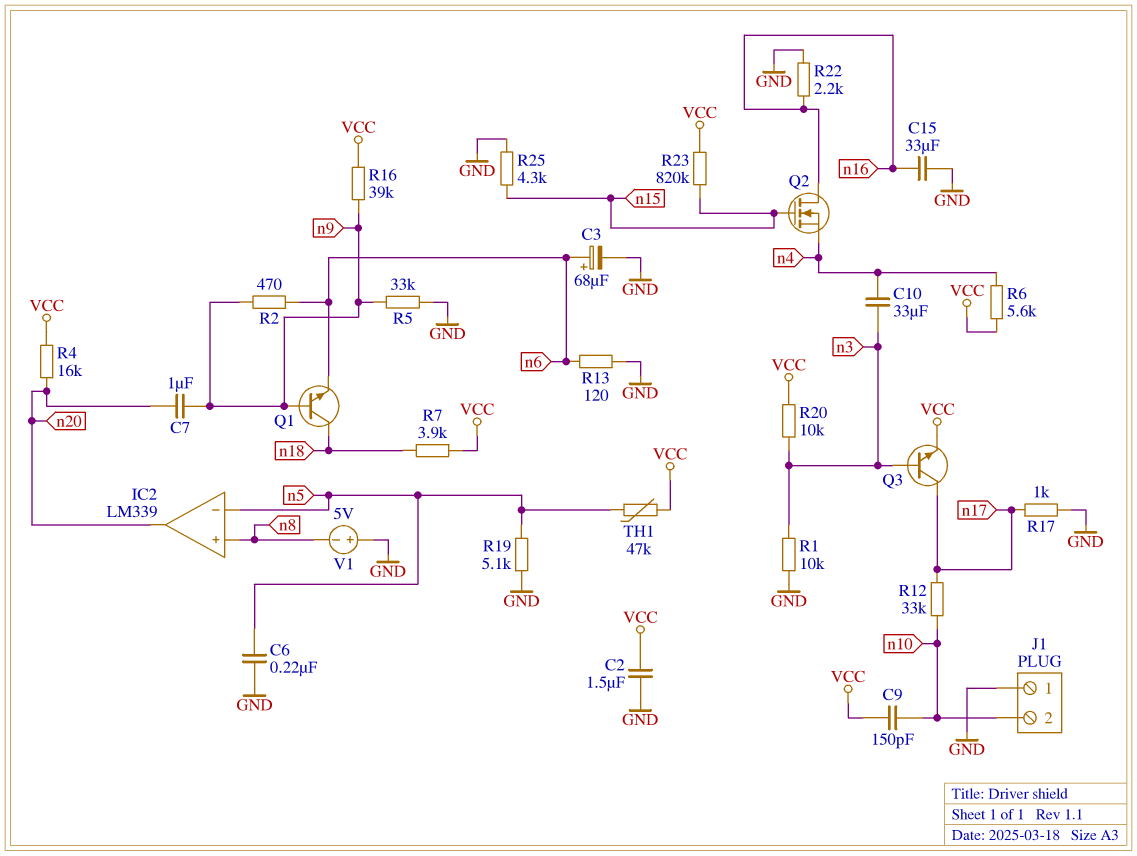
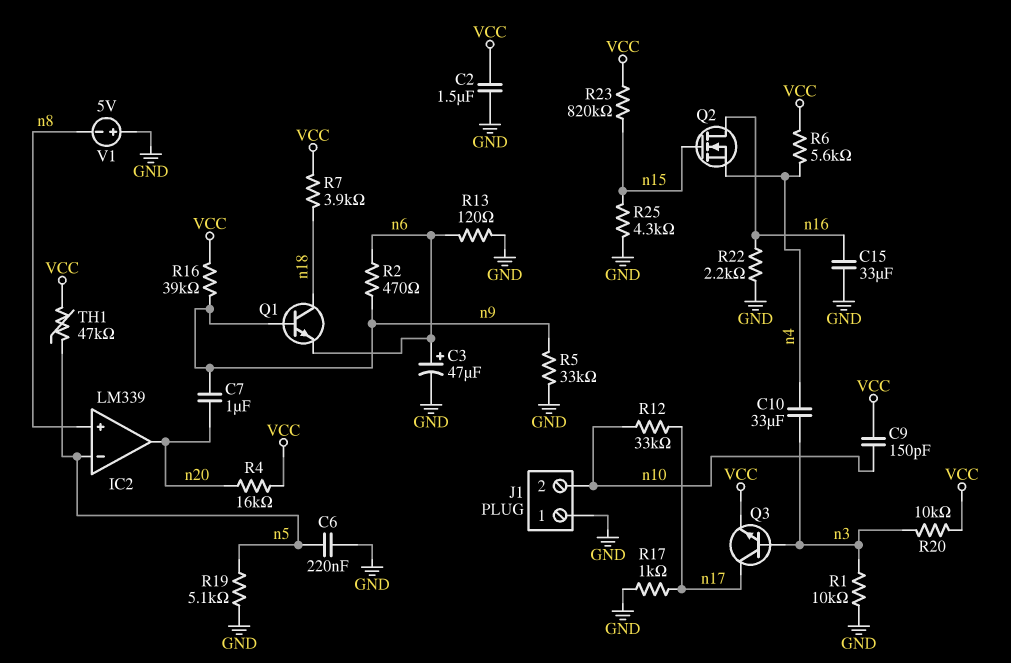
C3: 68uF (plus n6, minus GND) -> 47uF (plus n6, minus GND)

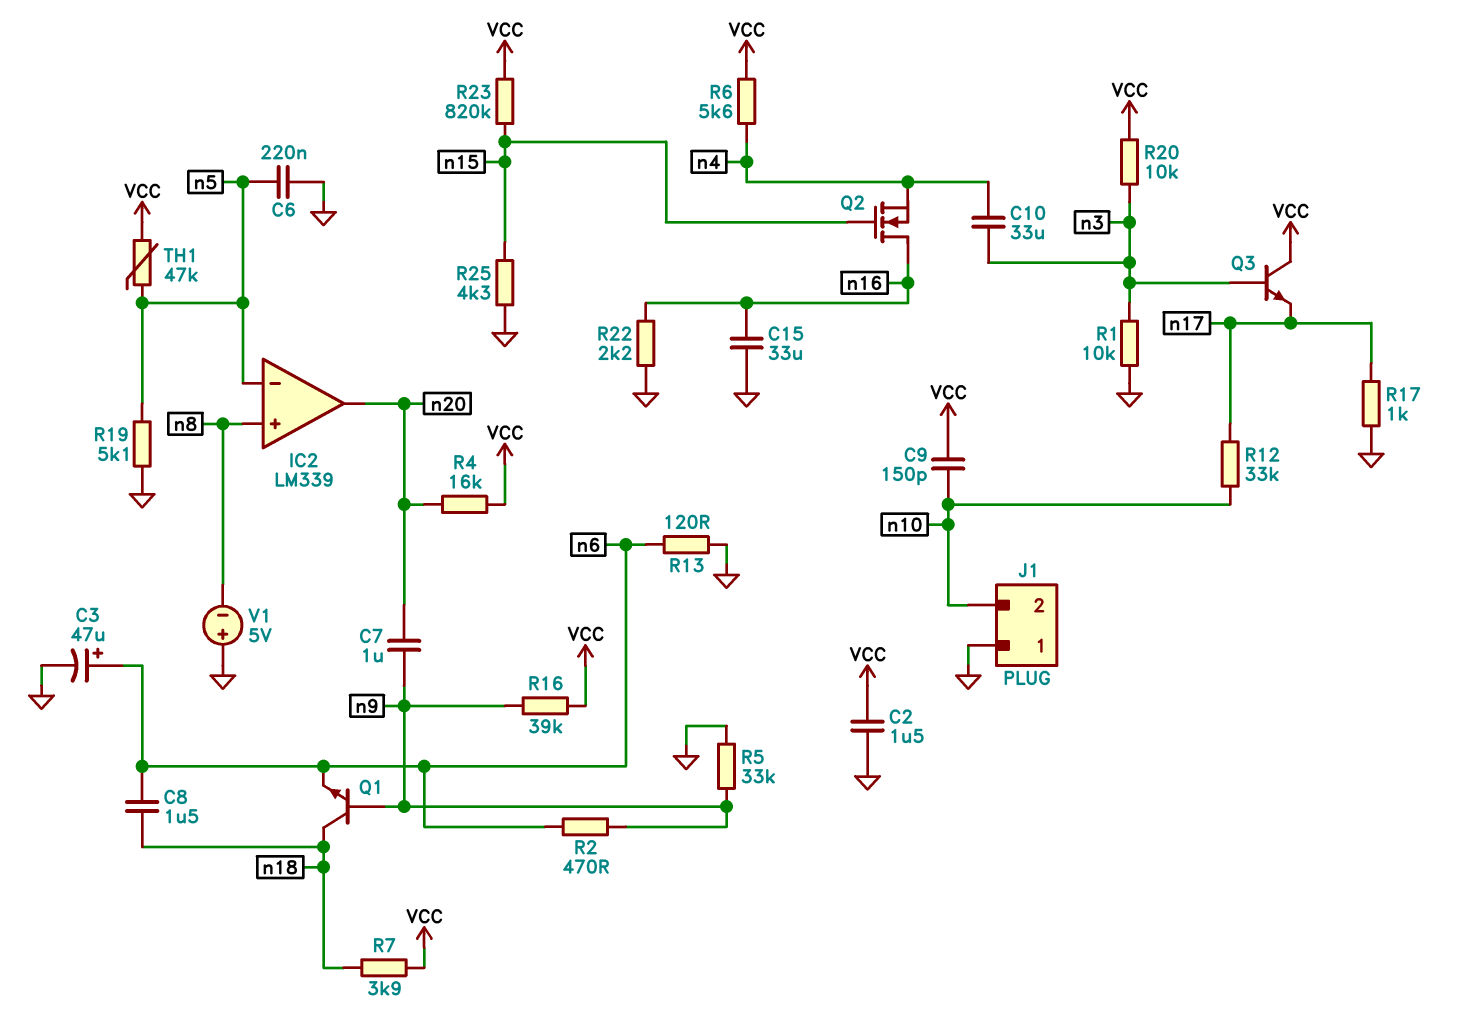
C8: none -> 1.5uF (n6, n18)
Q3: NPN (B n3, C n17, E VCC) -> NPN (B n3, C VCC, E n17)

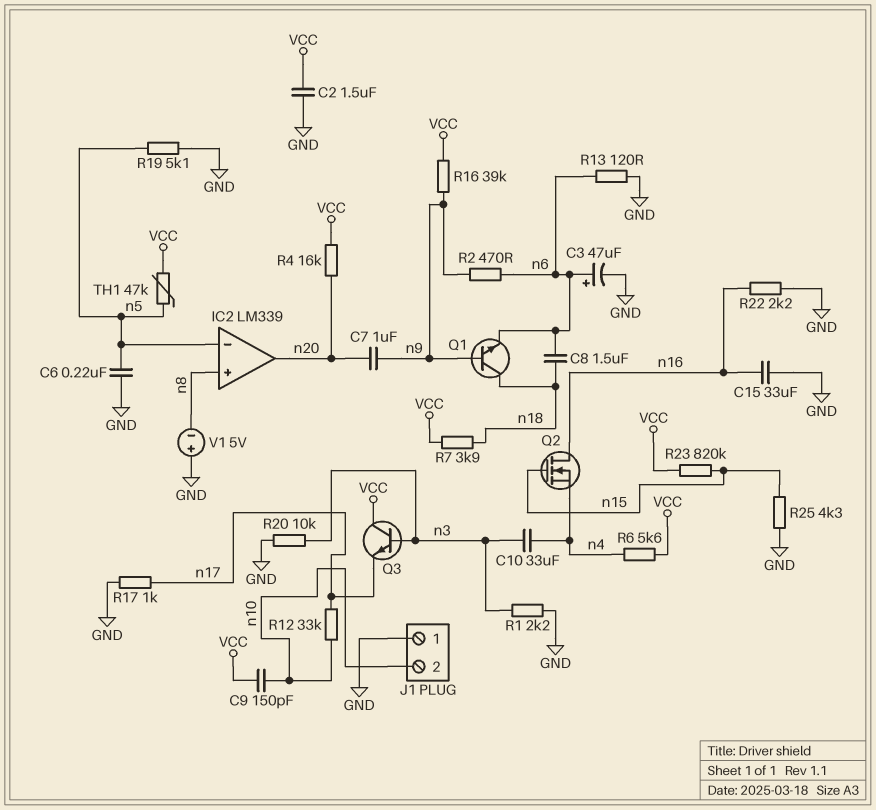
R1: 10k (GND, n3) -> 2.2k (GND, n3)
R5: 33k (GND, n9) -> none
R20: 10k (VCC, n3) -> 10k (GND, n3)

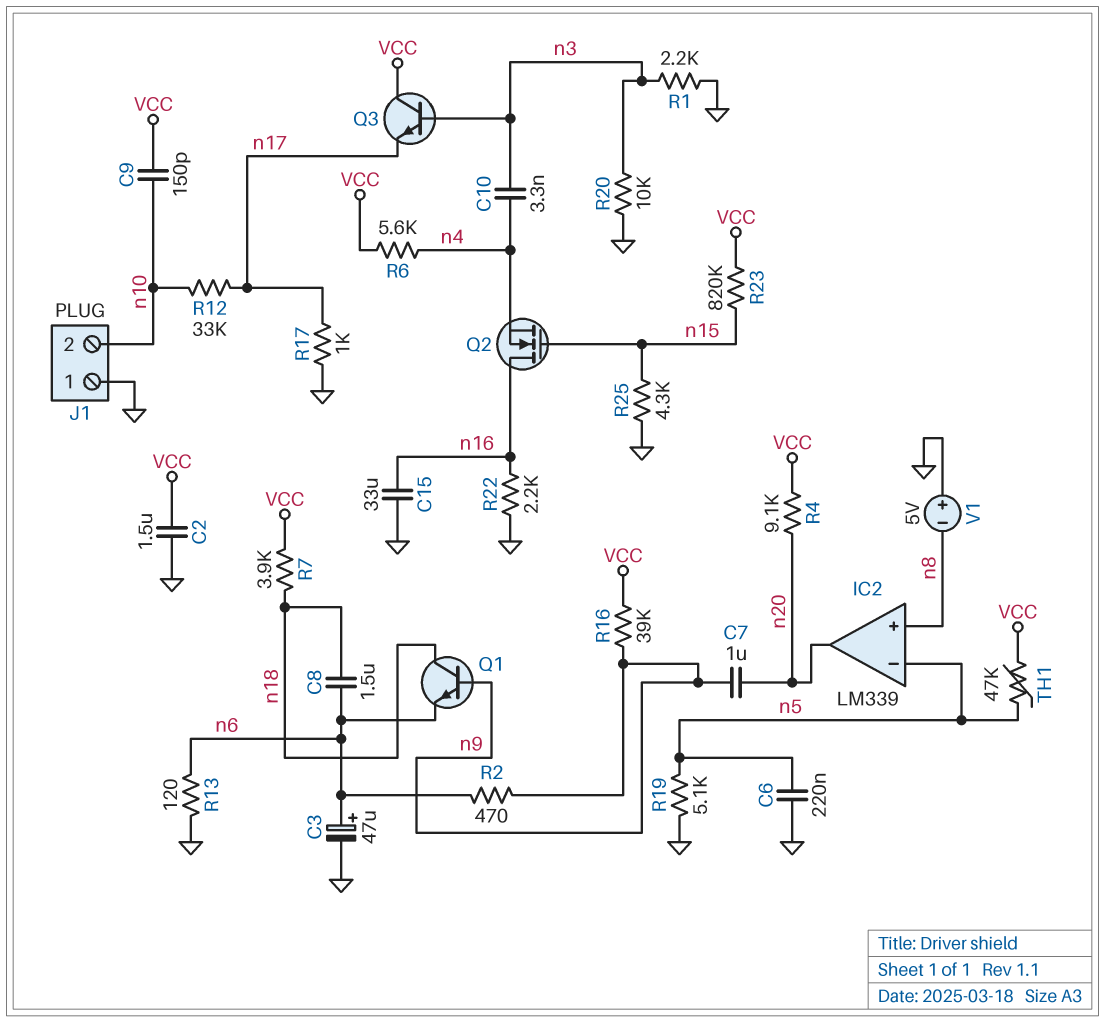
C10: 33uF (n3, n4) -> 3.3nF (n3, n4)
R4: 16k (VCC, n20) -> 9.1k (VCC, n20)

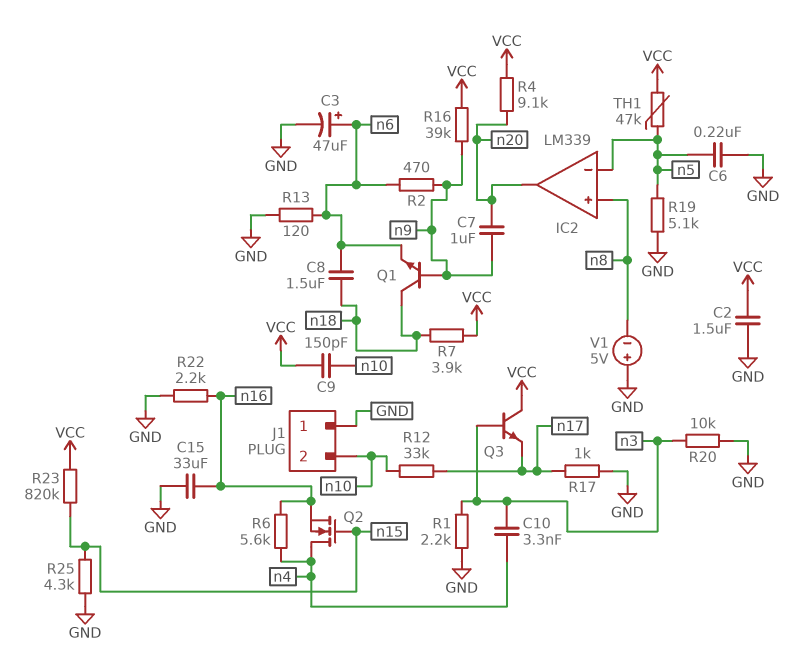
Q2: NMOS (G n15, D n16, S n4) -> NMOS (G n15, D n4, S n16)
R6: 5.6k (VCC, n4) -> 5.6k (n4, n16)

